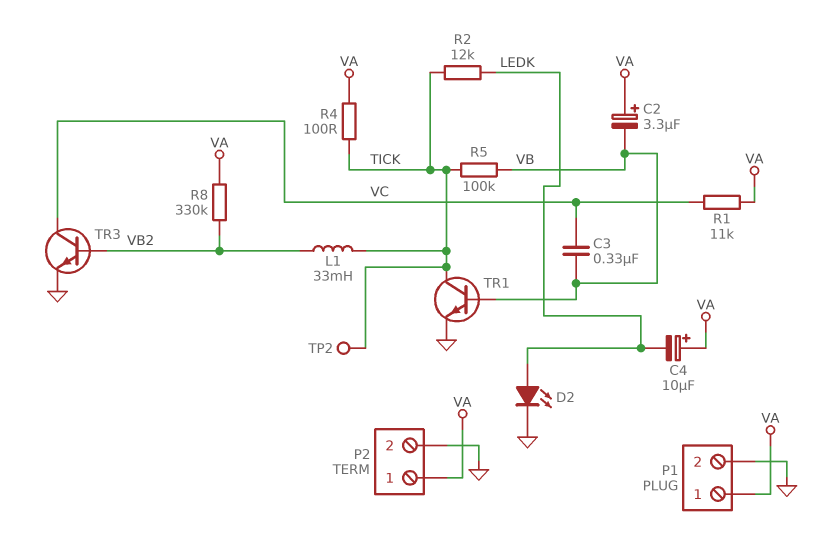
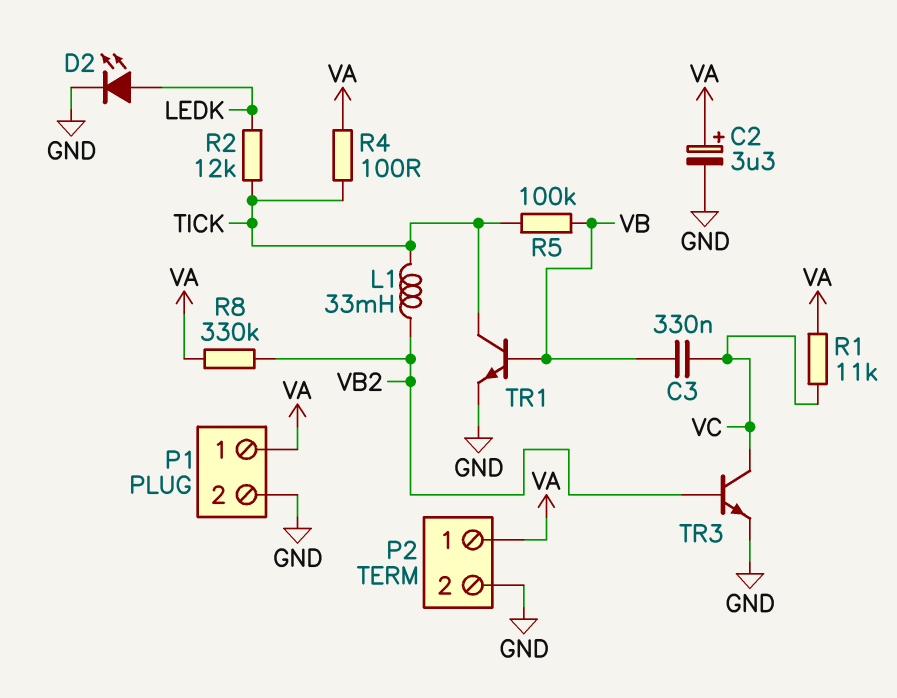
C2: 3.3uF (plus VA, minus VB) -> 3.3uF (plus VA, minus GND)
C4: 10uF (plus VA, minus LEDK) -> none
TP2: test point (TICK) -> none

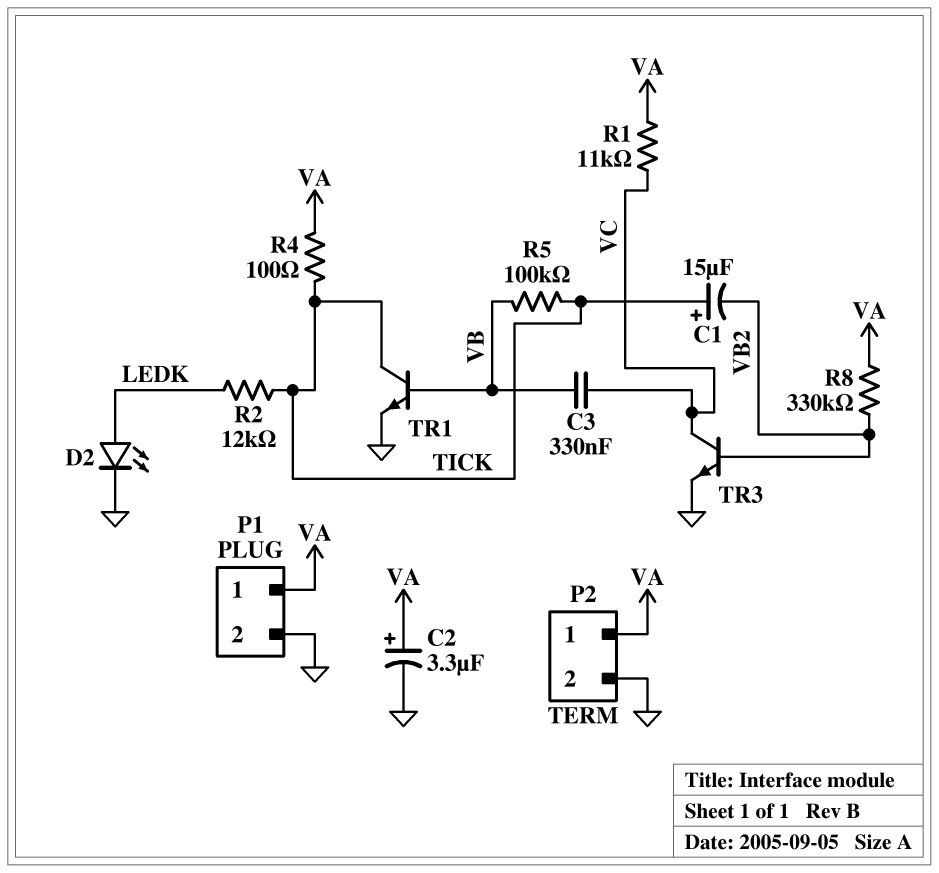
C1: none -> 15uF (plus TICK, minus VB2)
L1: 33mH (TICK, VB2) -> none

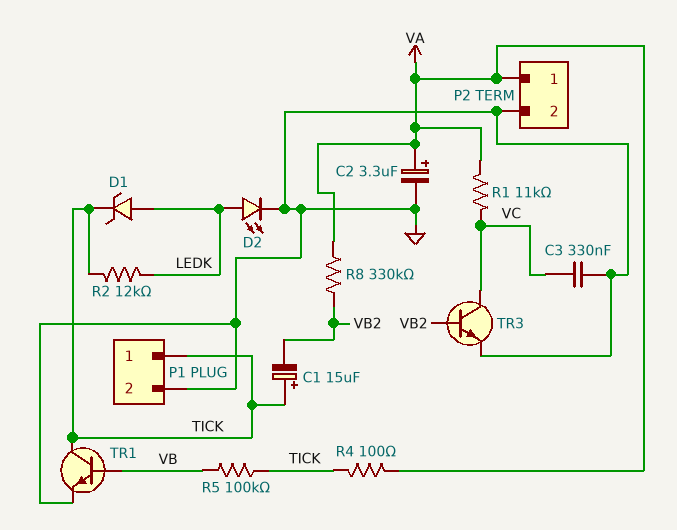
C3: 330nF (VB, VC) -> 330nF (GND, VC)
D1: none -> zener (A LEDK, K TICK)
P1 pin 1: VA -> TICK

